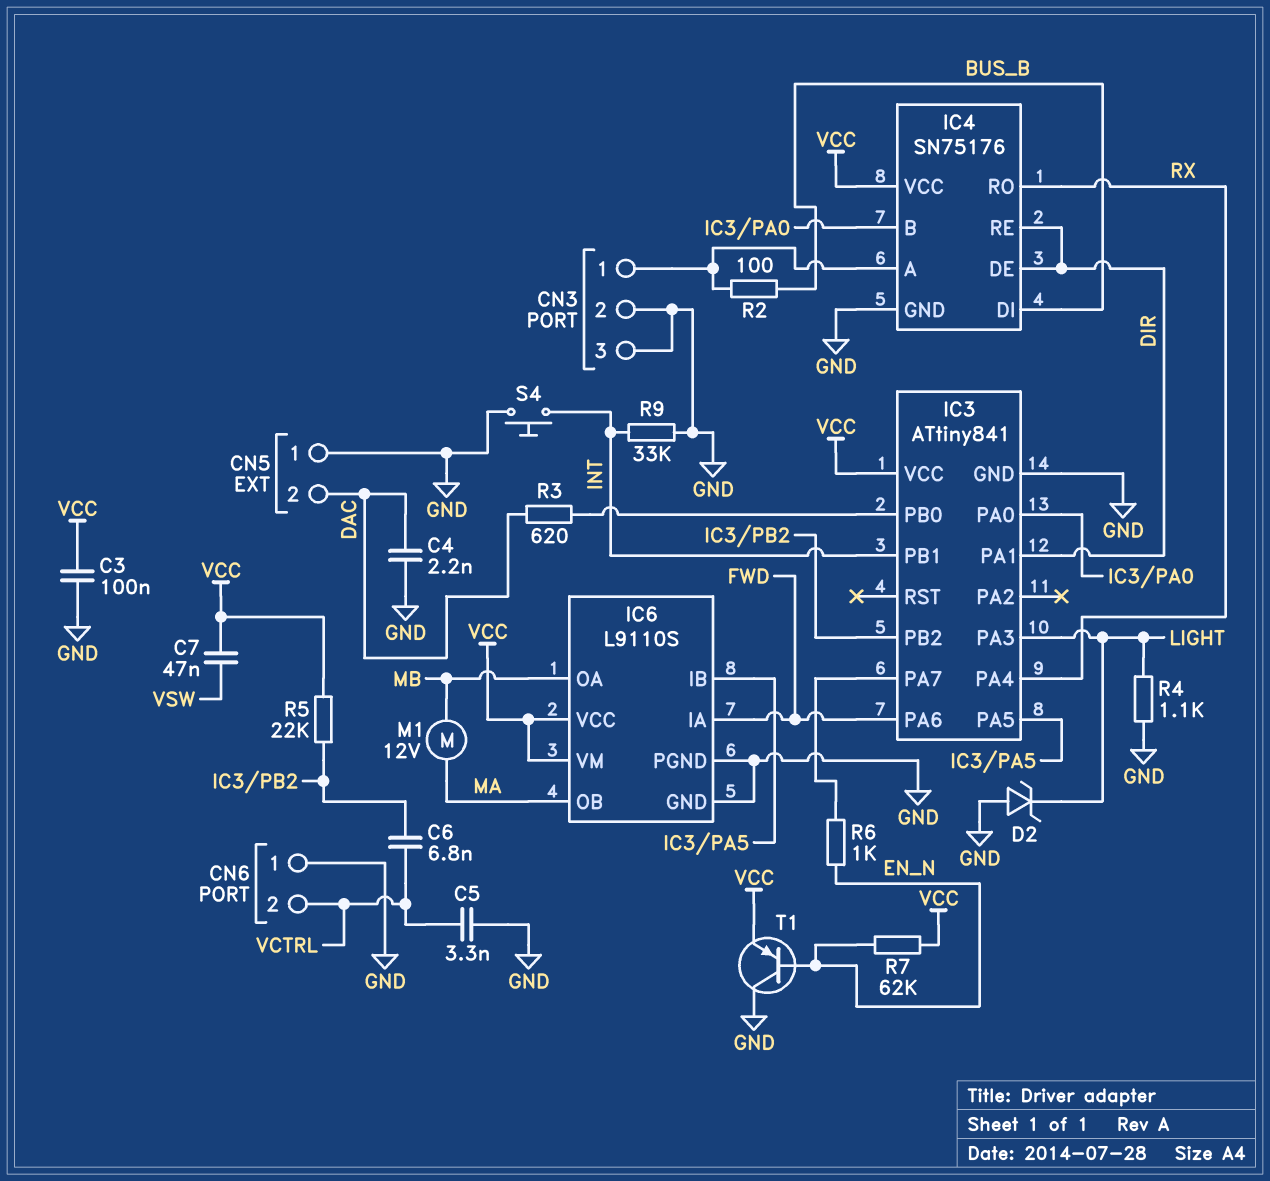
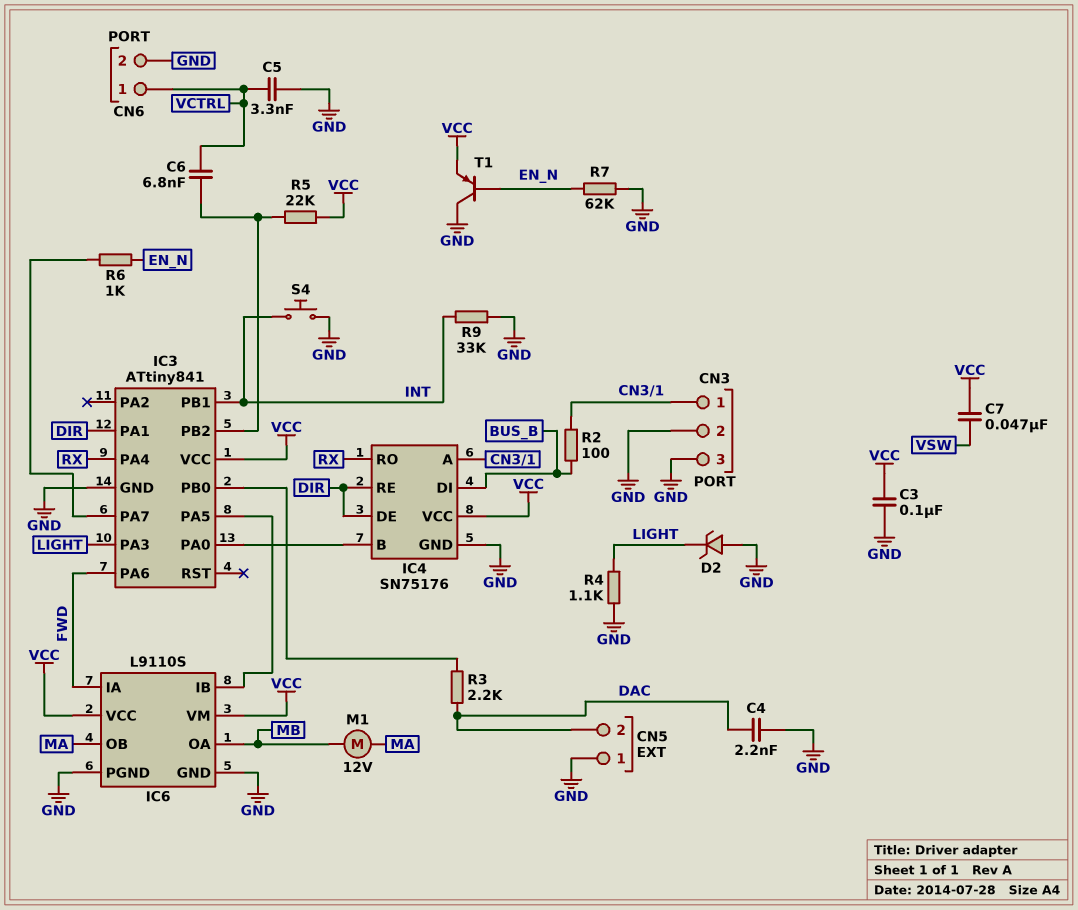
CN6 pin 1: GND -> VCTRL
CN6 pin 2: VCTRL -> GND
R3: 620 (DAC, IC3/PB0) -> 2.2k (DAC, IC3/PB0)
R7: 62k (EN_N, VCC) -> 62k (EN_N, GND)

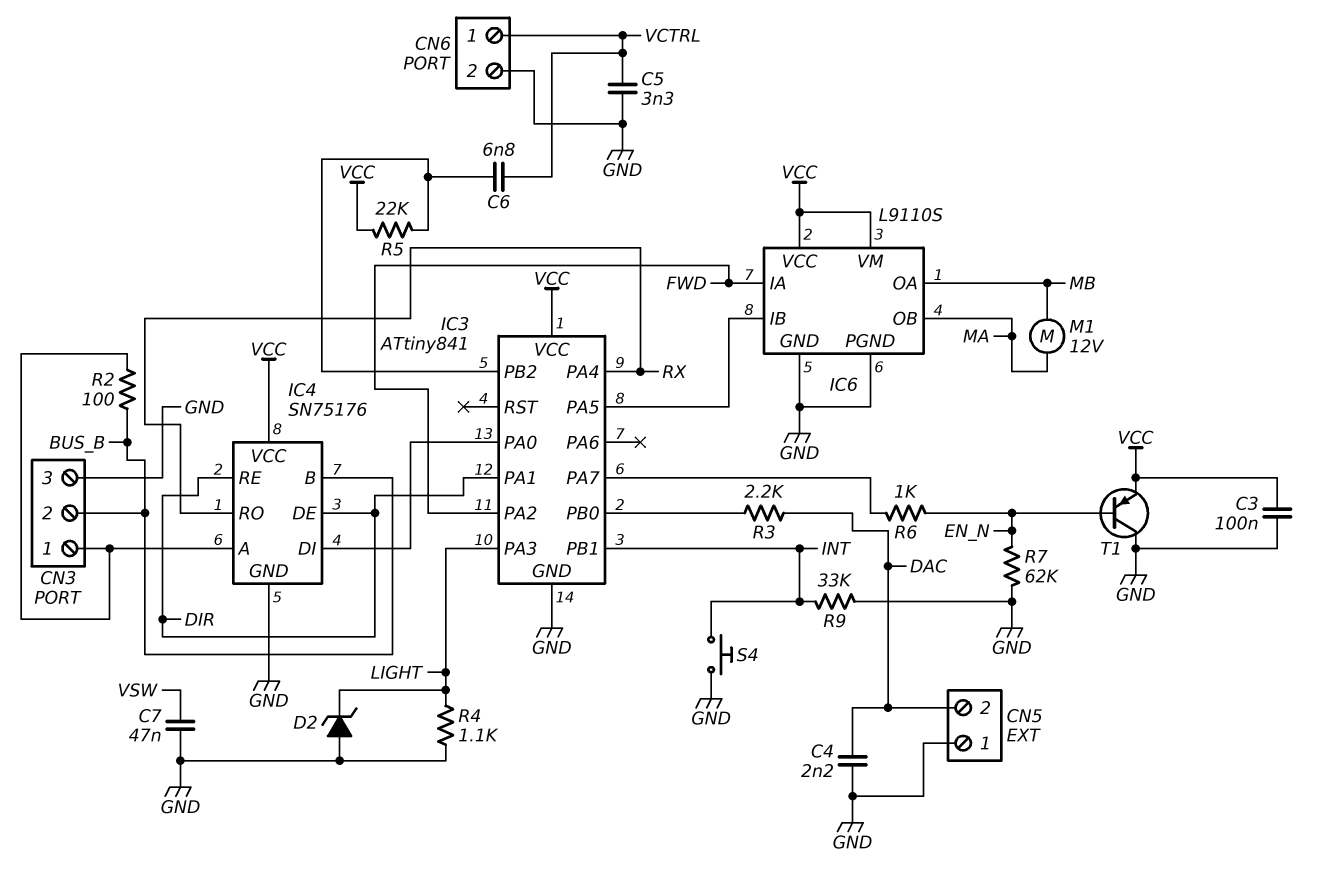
C7: 47nF (VCC, VSW) -> 47nF (GND, VSW)
CN3 pin 2: GND -> BUS_B
IC3 pin PA2: none -> FWD
IC3 pin PA6: FWD -> none
IC4 pin B: IC3/PA0 -> BUS_B
IC4 pin DI: BUS_B -> IC3/PA0

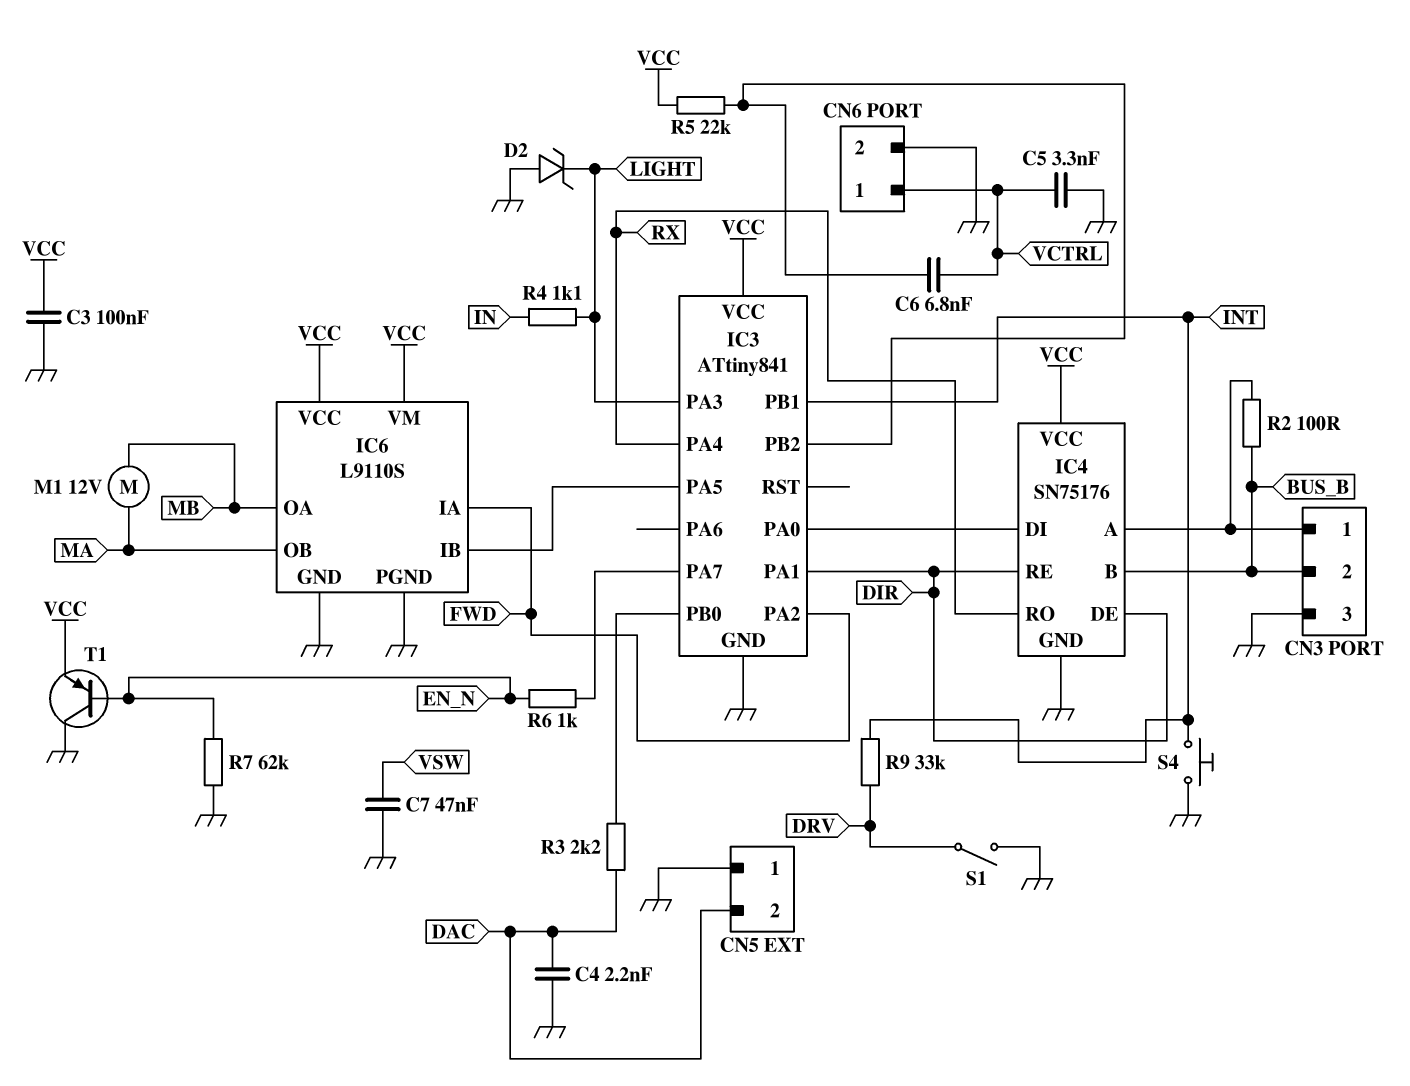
R4: 1.1k (GND, LIGHT) -> 1.1k (IN, LIGHT)
R9: 33k (GND, INT) -> 33k (DRV, INT)
S1: none -> switch (DRV, GND)

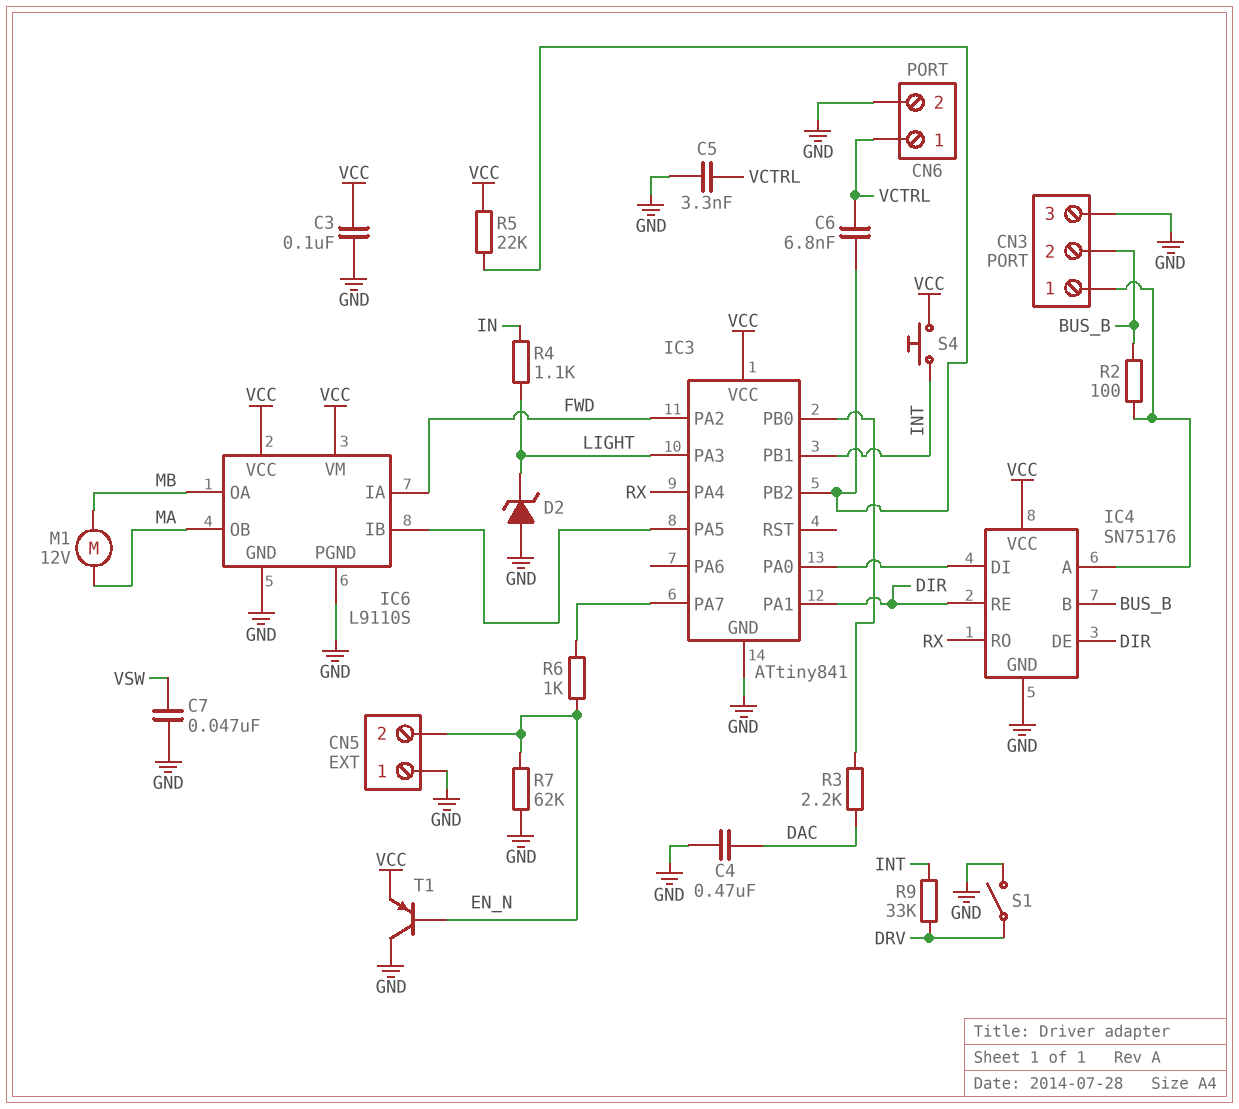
C4: 2.2nF (DAC, GND) -> 470nF (DAC, GND)
CN5 pin 2: DAC -> EN_N
S4: button (GND, INT) -> button (INT, VCC)

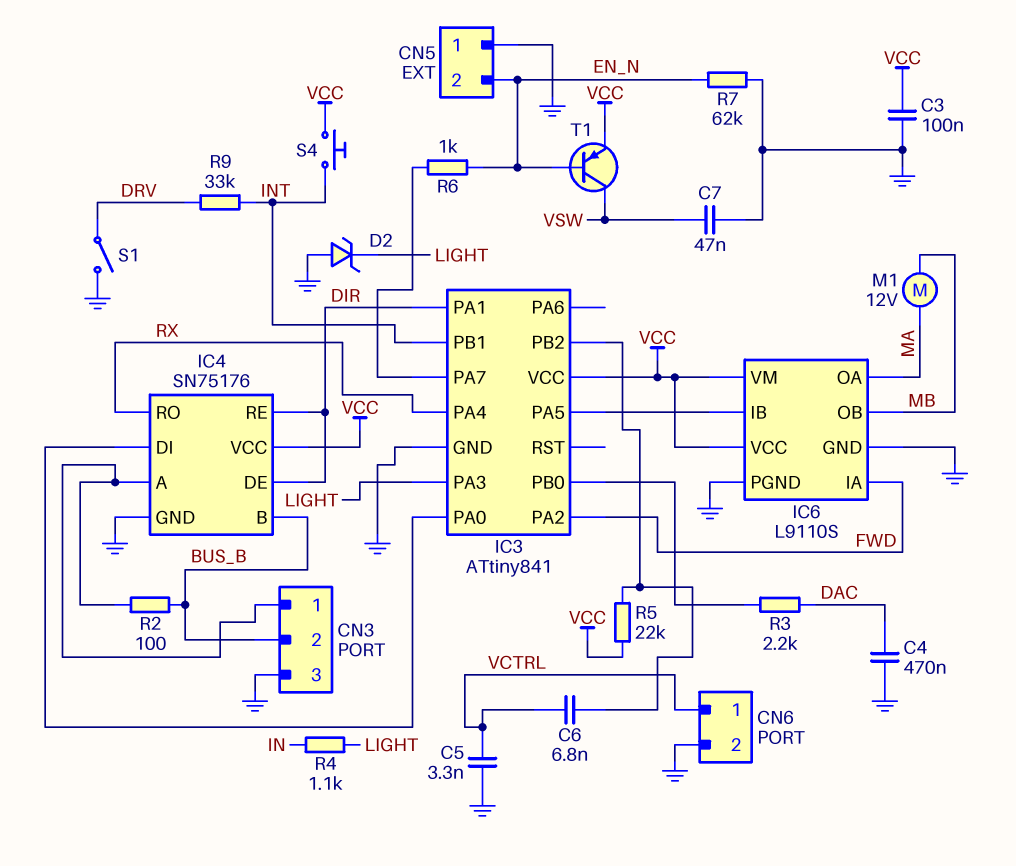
IC6 pin OA: MB -> MA
IC6 pin OB: MA -> MB
T1: PNP (B EN_N, C GND, E VCC) -> PNP (B EN_N, C VSW, E VCC)

